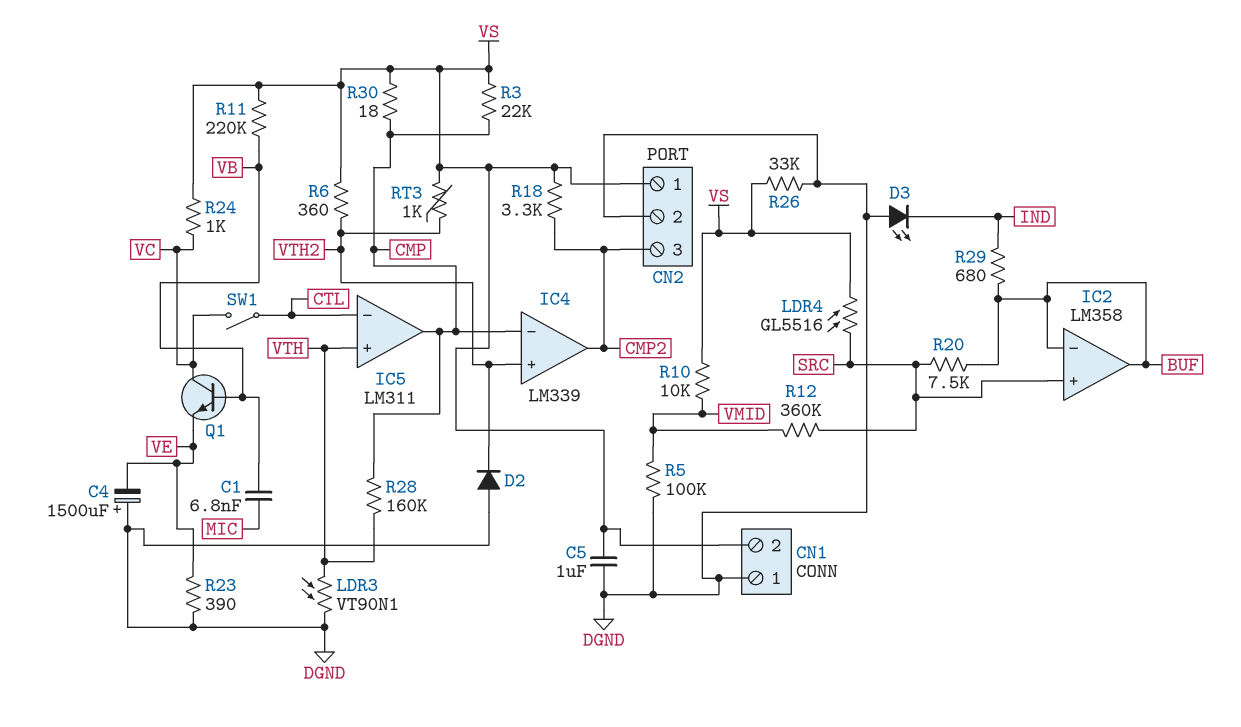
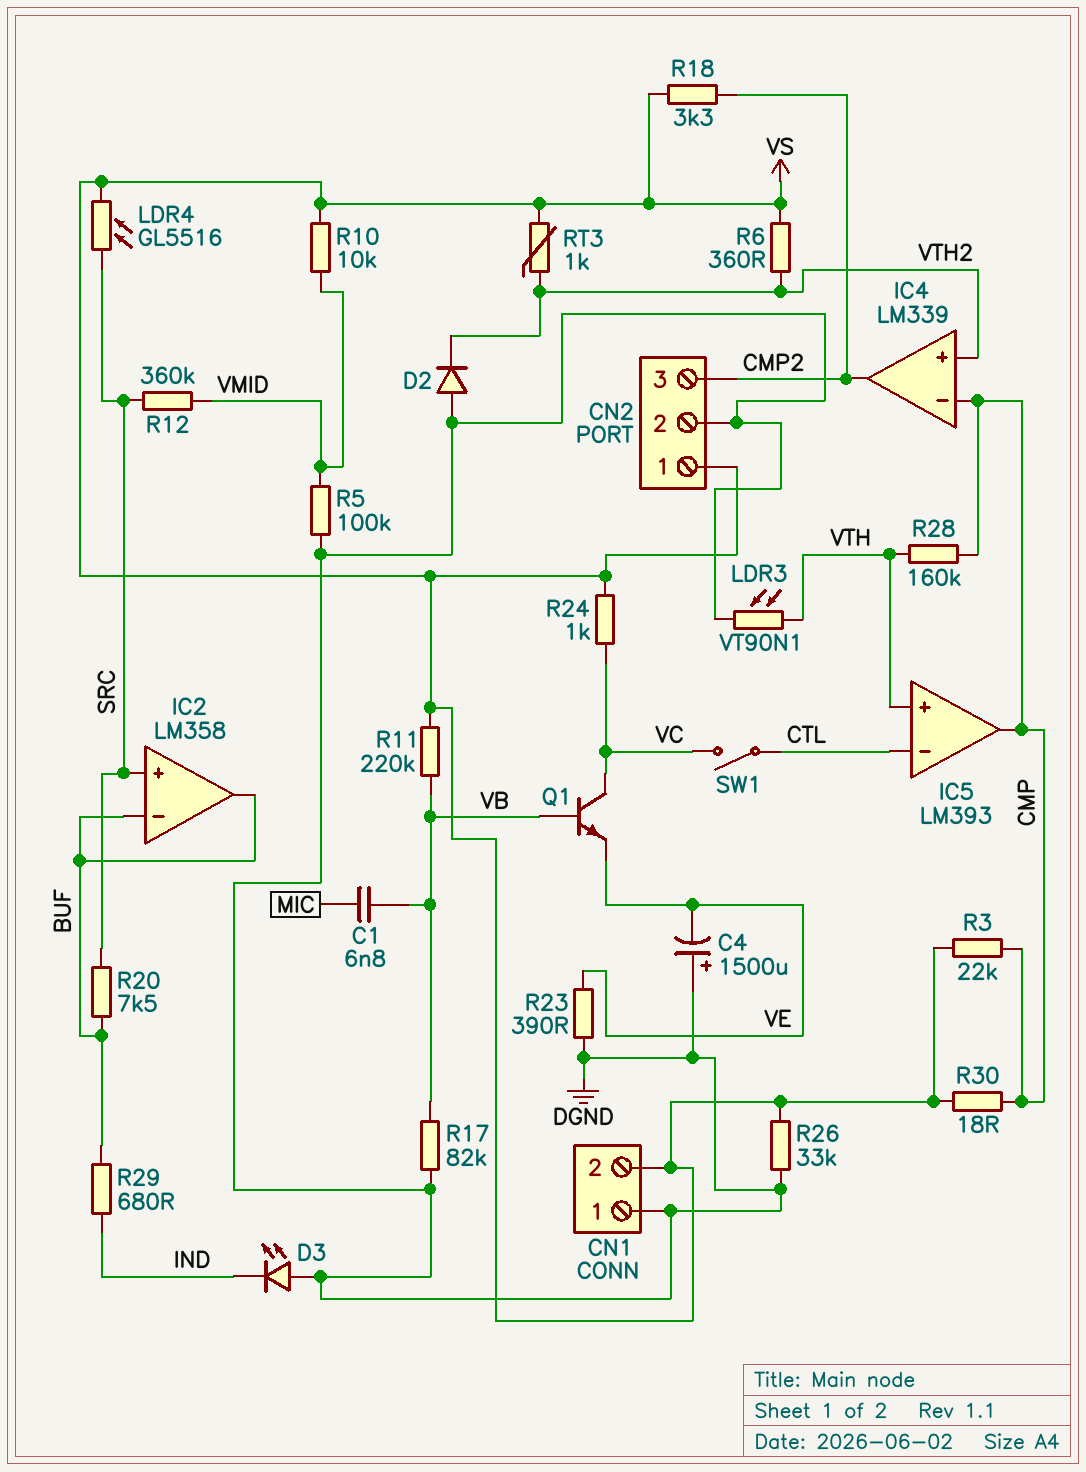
C5: 1uF (DGND, VS) -> none
IC5: LM311 -> LM393
R17: none -> 82k (DGND, VB)

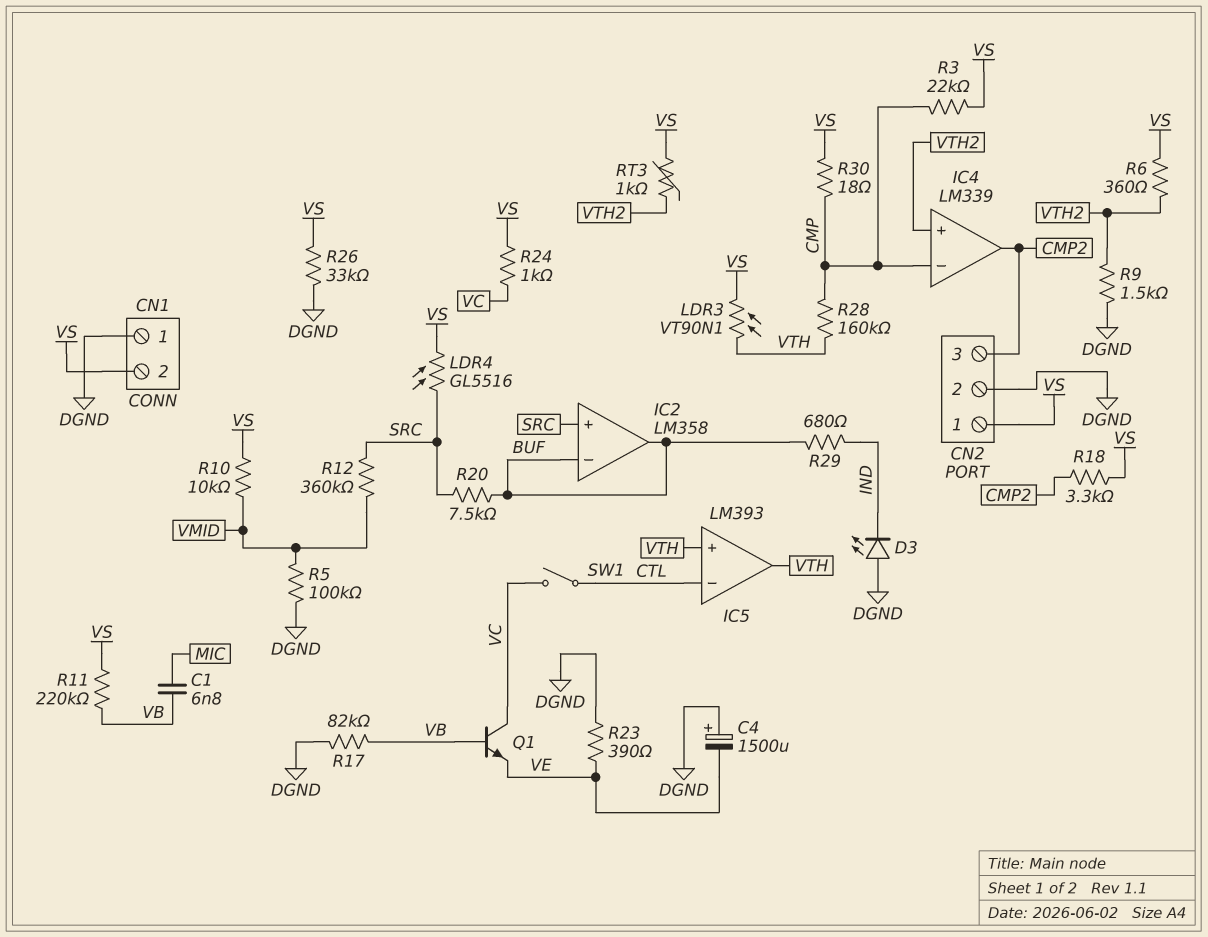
D2: diode (A DGND, K VTH2) -> none
IC5 pin out: CMP -> VTH
LDR3: VT90N1 (DGND, VTH) -> VT90N1 (VS, VTH)
R9: none -> 1.5k (DGND, VTH2)

